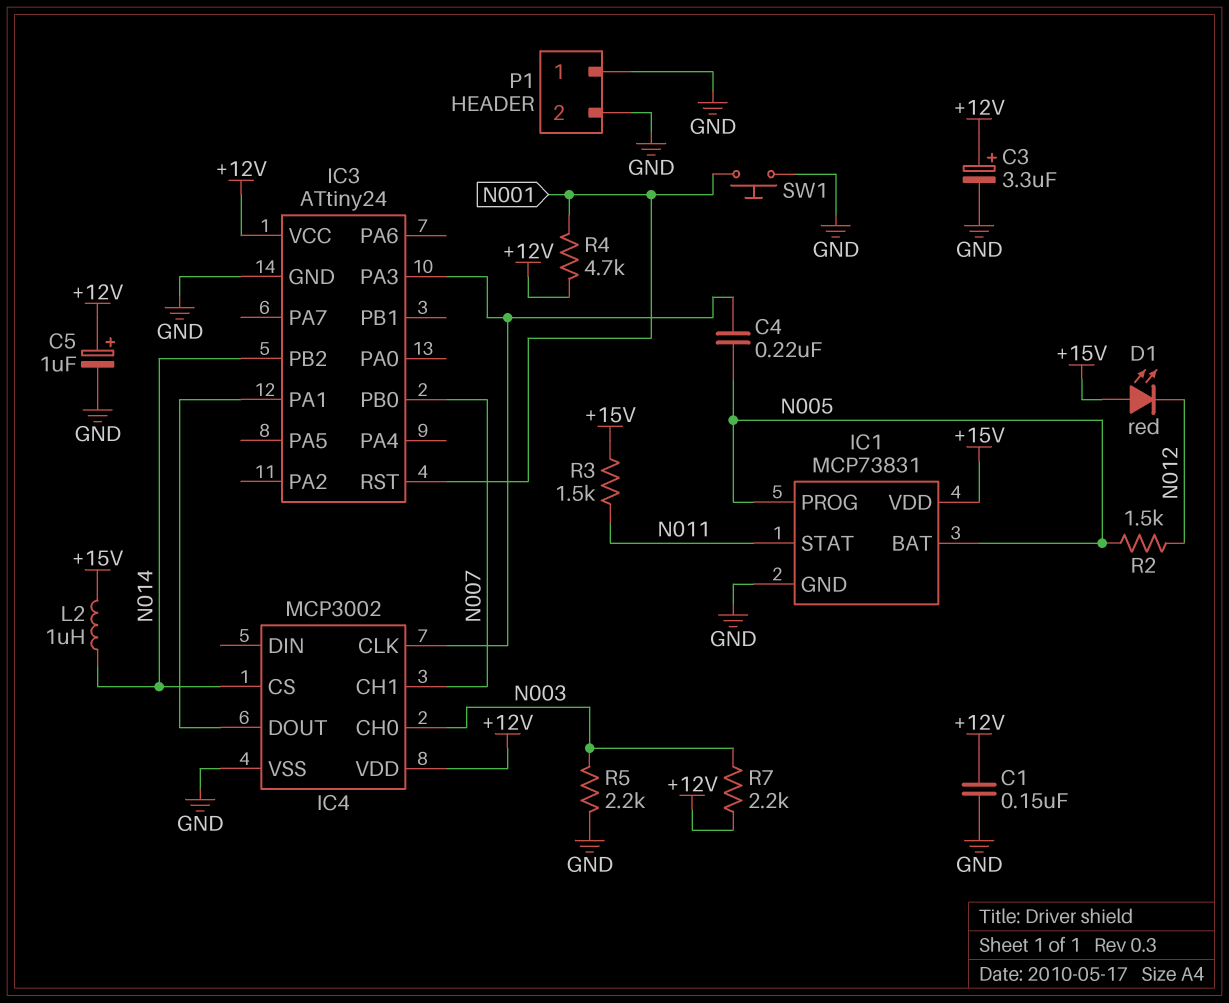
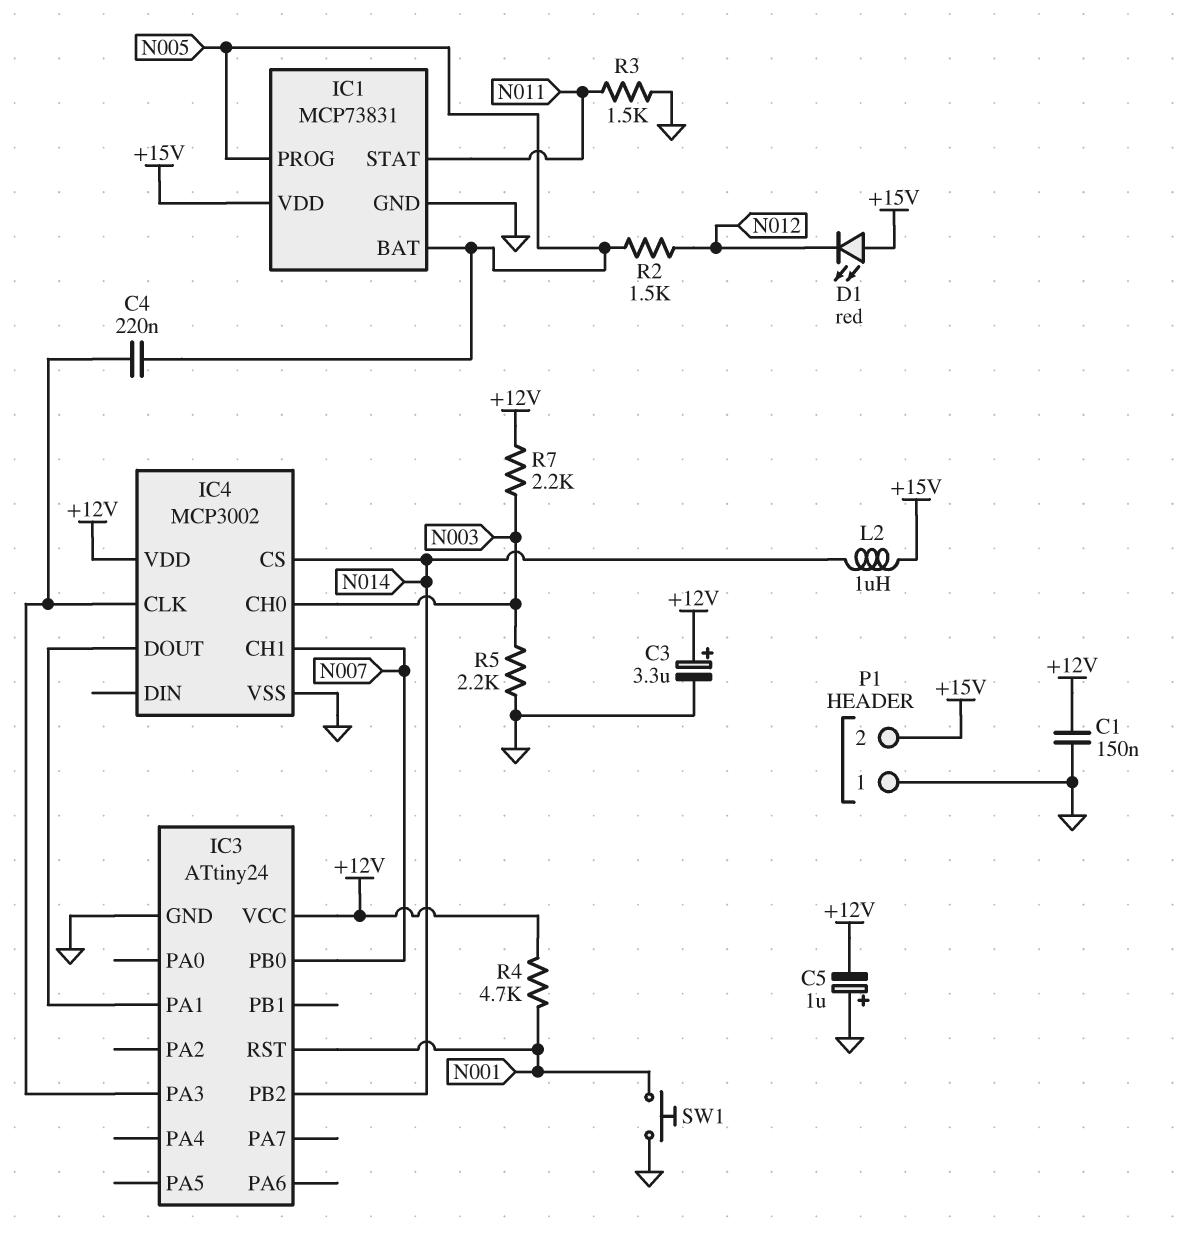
C5: 1uF (plus +12V, minus GND) -> 1uF (plus GND, minus +12V)
P1 pin 2: GND -> +15V
R3: 1.5k (+15V, N011) -> 1.5k (GND, N011)

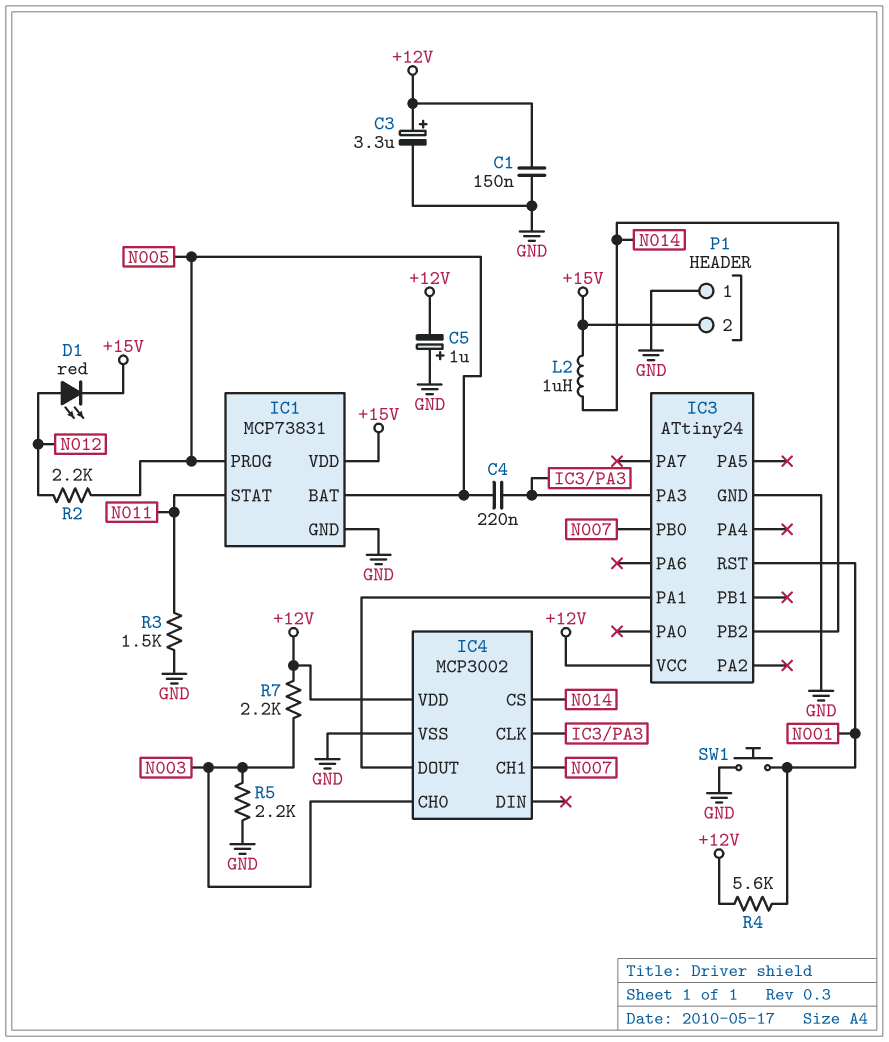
D1: LED red (A +15V, K N012) -> LED red (A N012, K +15V)
R2: 1.5k (N005, N012) -> 2.2k (N005, N012)
R4: 4.7k (+12V, N001) -> 5.6k (+12V, N001)

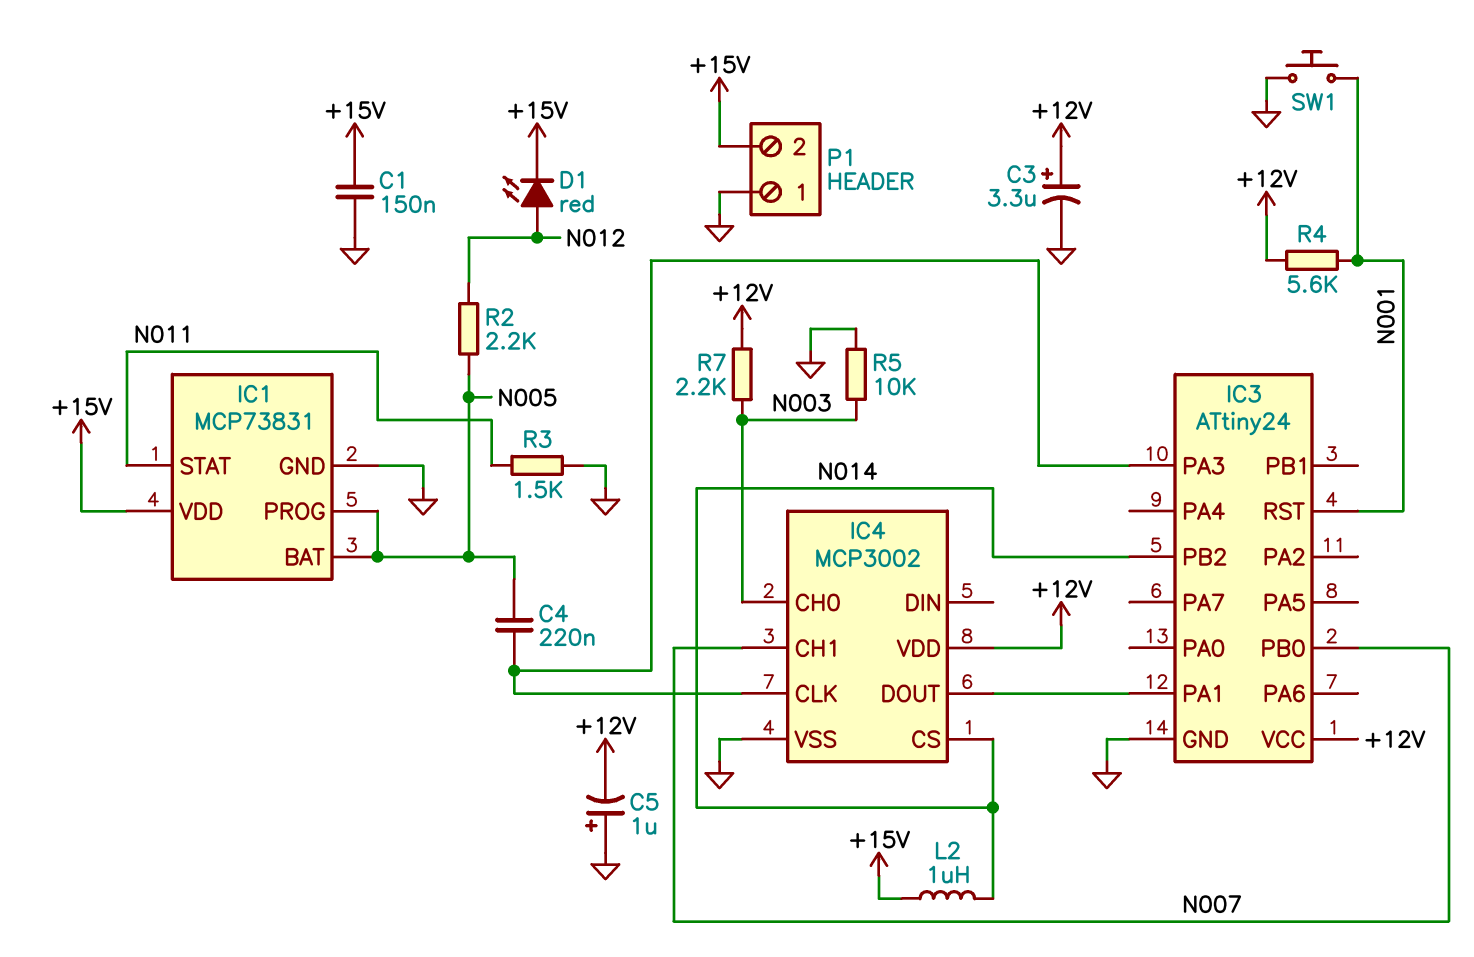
C1: 150nF (+12V, GND) -> 150nF (+15V, GND)
R5: 2.2k (GND, N003) -> 10k (GND, N003)

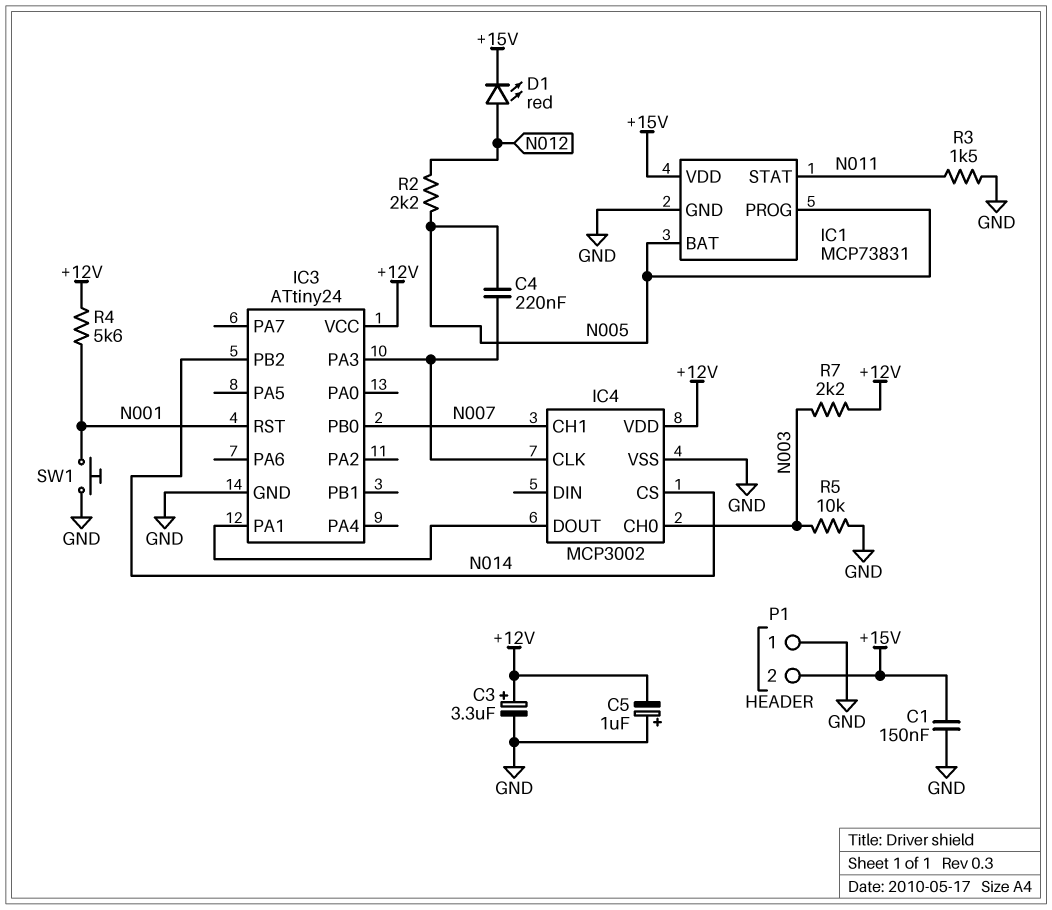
L2: 1uH (+15V, N014) -> none

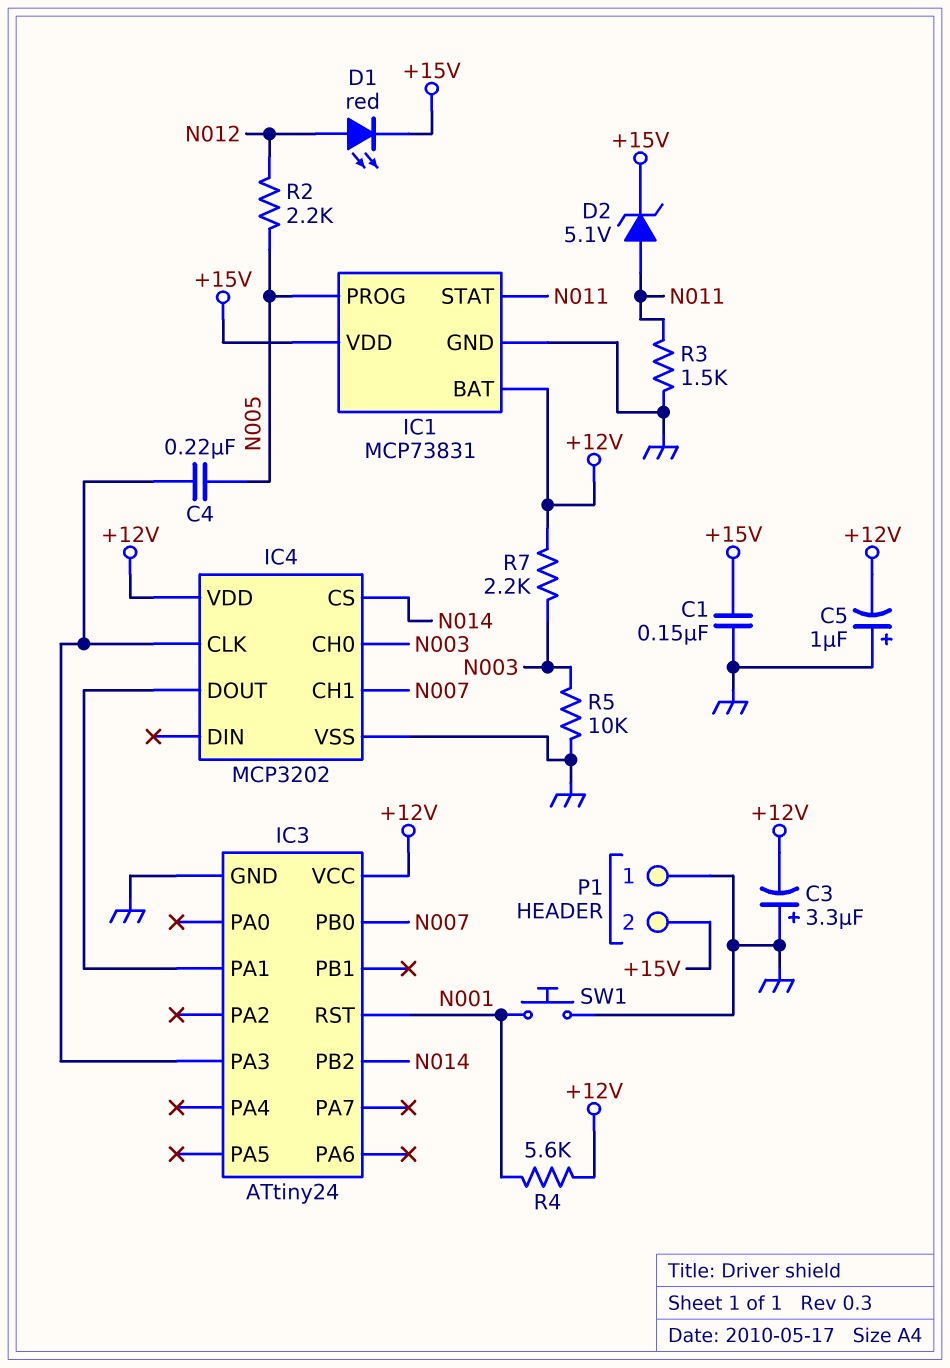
C3: 3.3uF (plus +12V, minus GND) -> 3.3uF (plus GND, minus +12V)
D2: none -> zener 5.1V (A N011, K +15V)
IC1 pin BAT: N005 -> +12V
IC4: MCP3002 -> MCP3202

